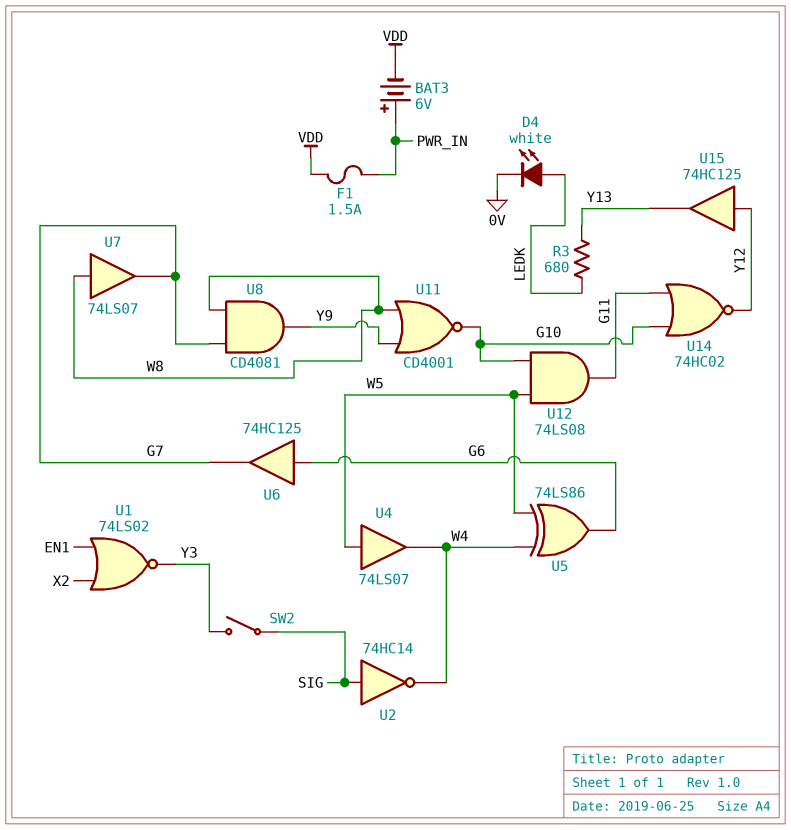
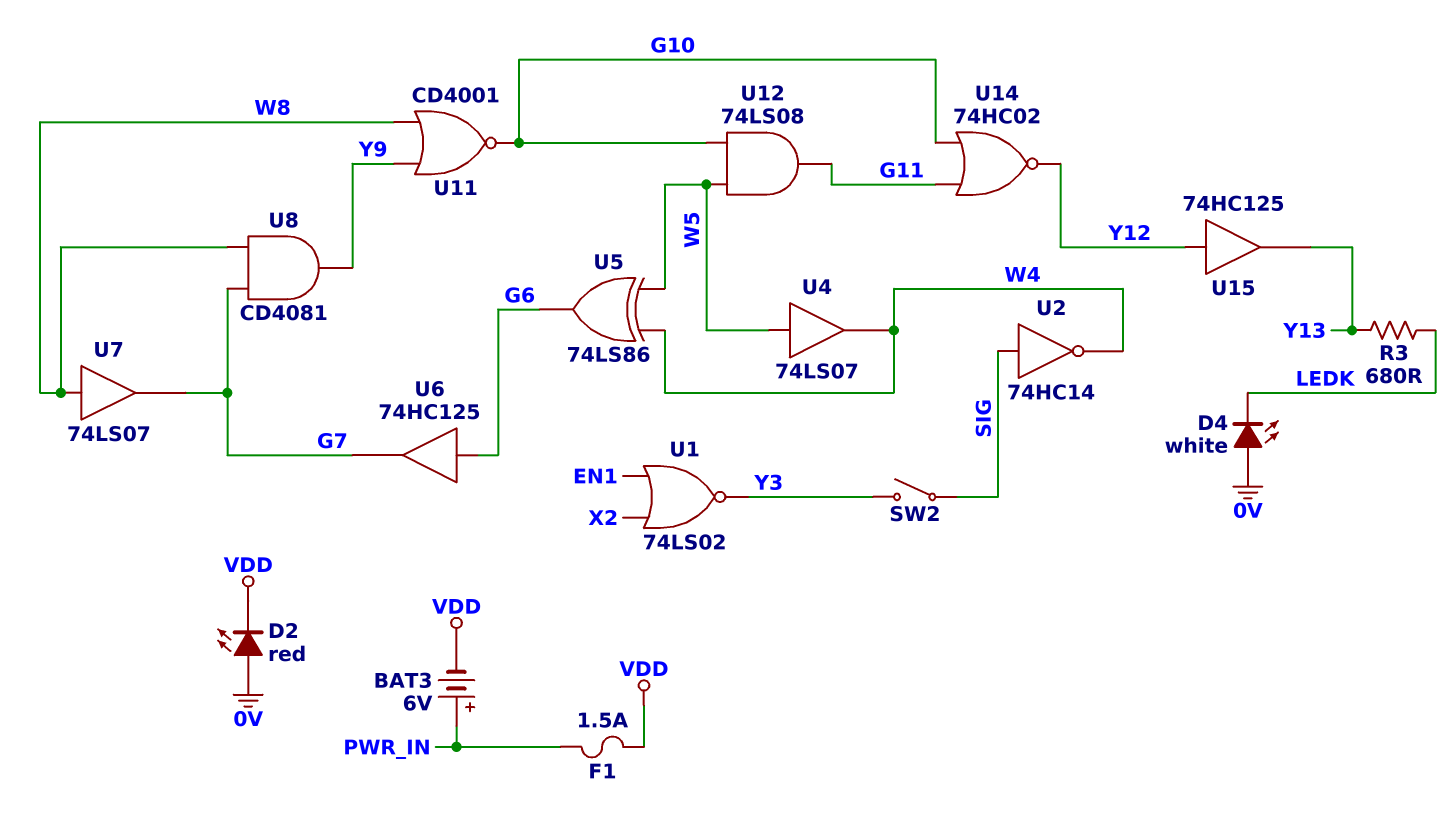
D2: none -> LED red (A 0V, K VDD)
D4: LED white (A LEDK, K 0V) -> LED white (A 0V, K LEDK)

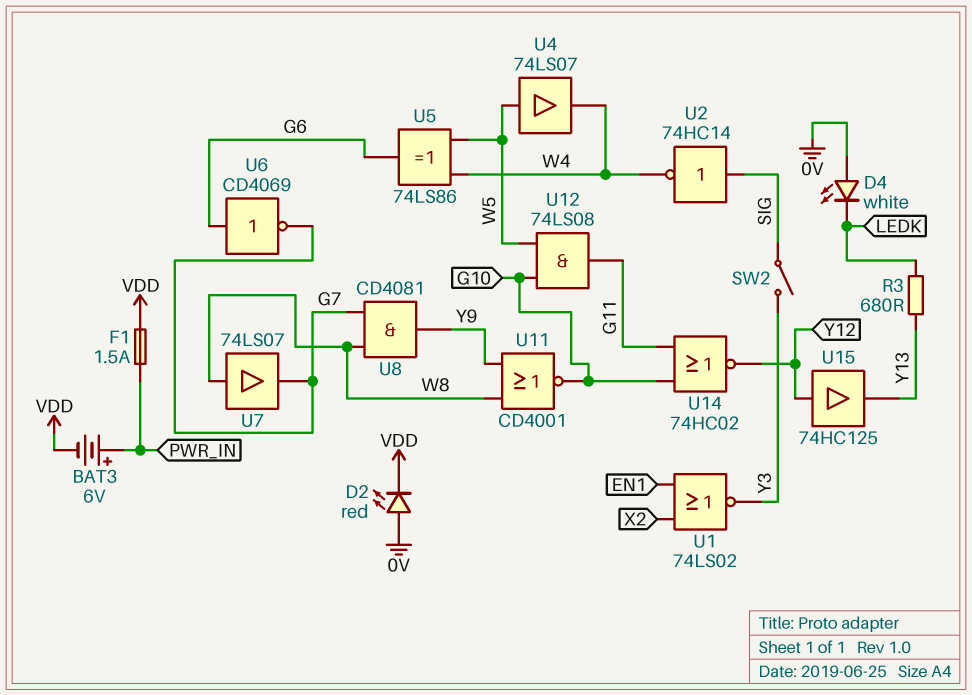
U6: buffer 74HC125 (in G6, out G7) -> NOT CD4069 (in G6, out G7)

